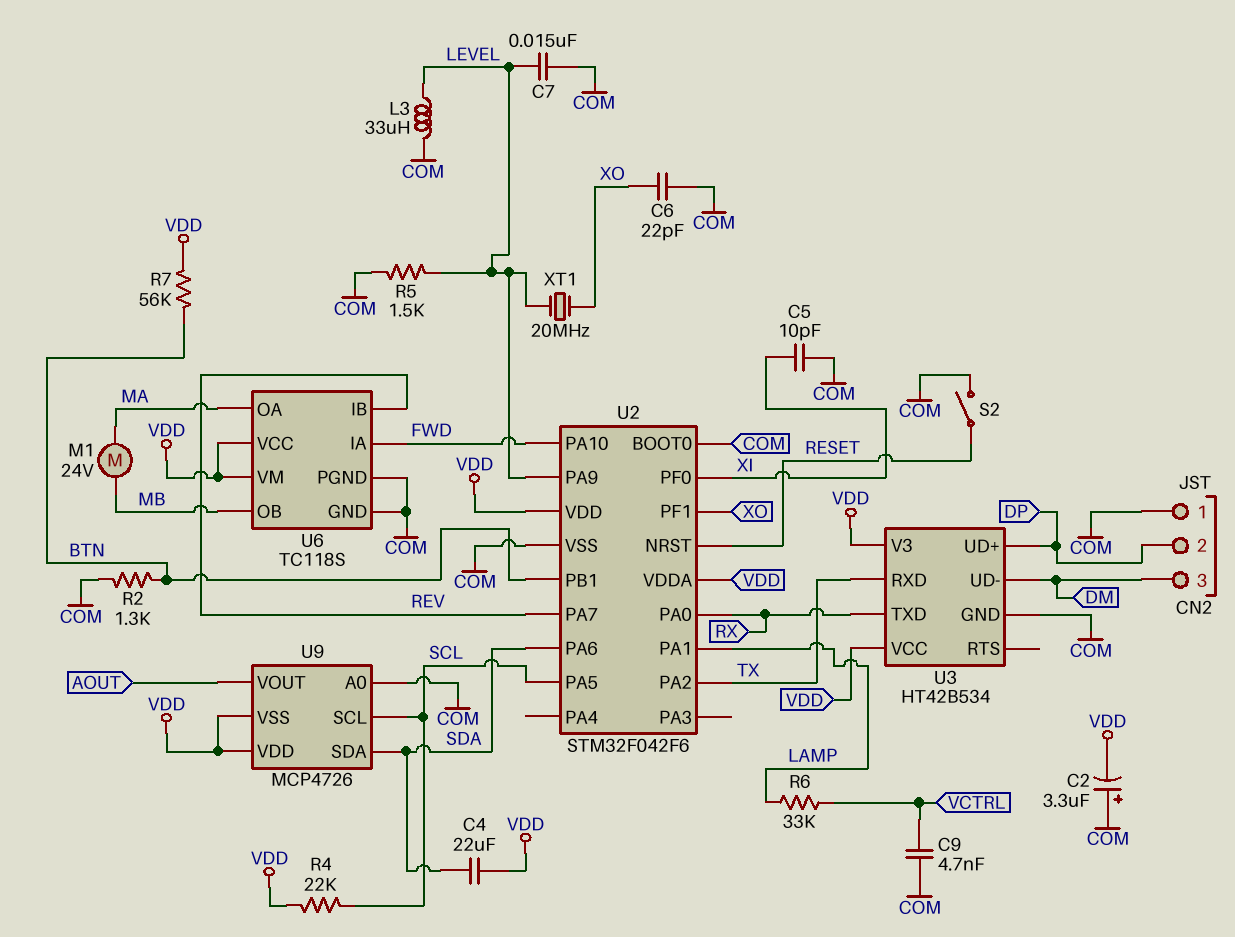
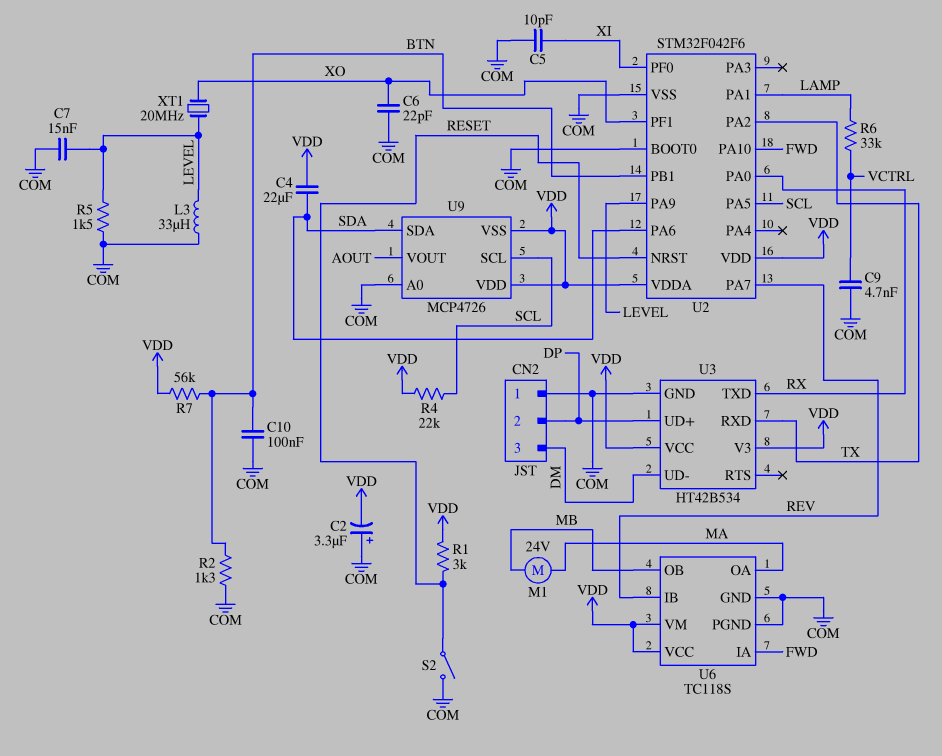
C10: none -> 100nF (BTN, COM)
R1: none -> 3k (RESET, VDD)

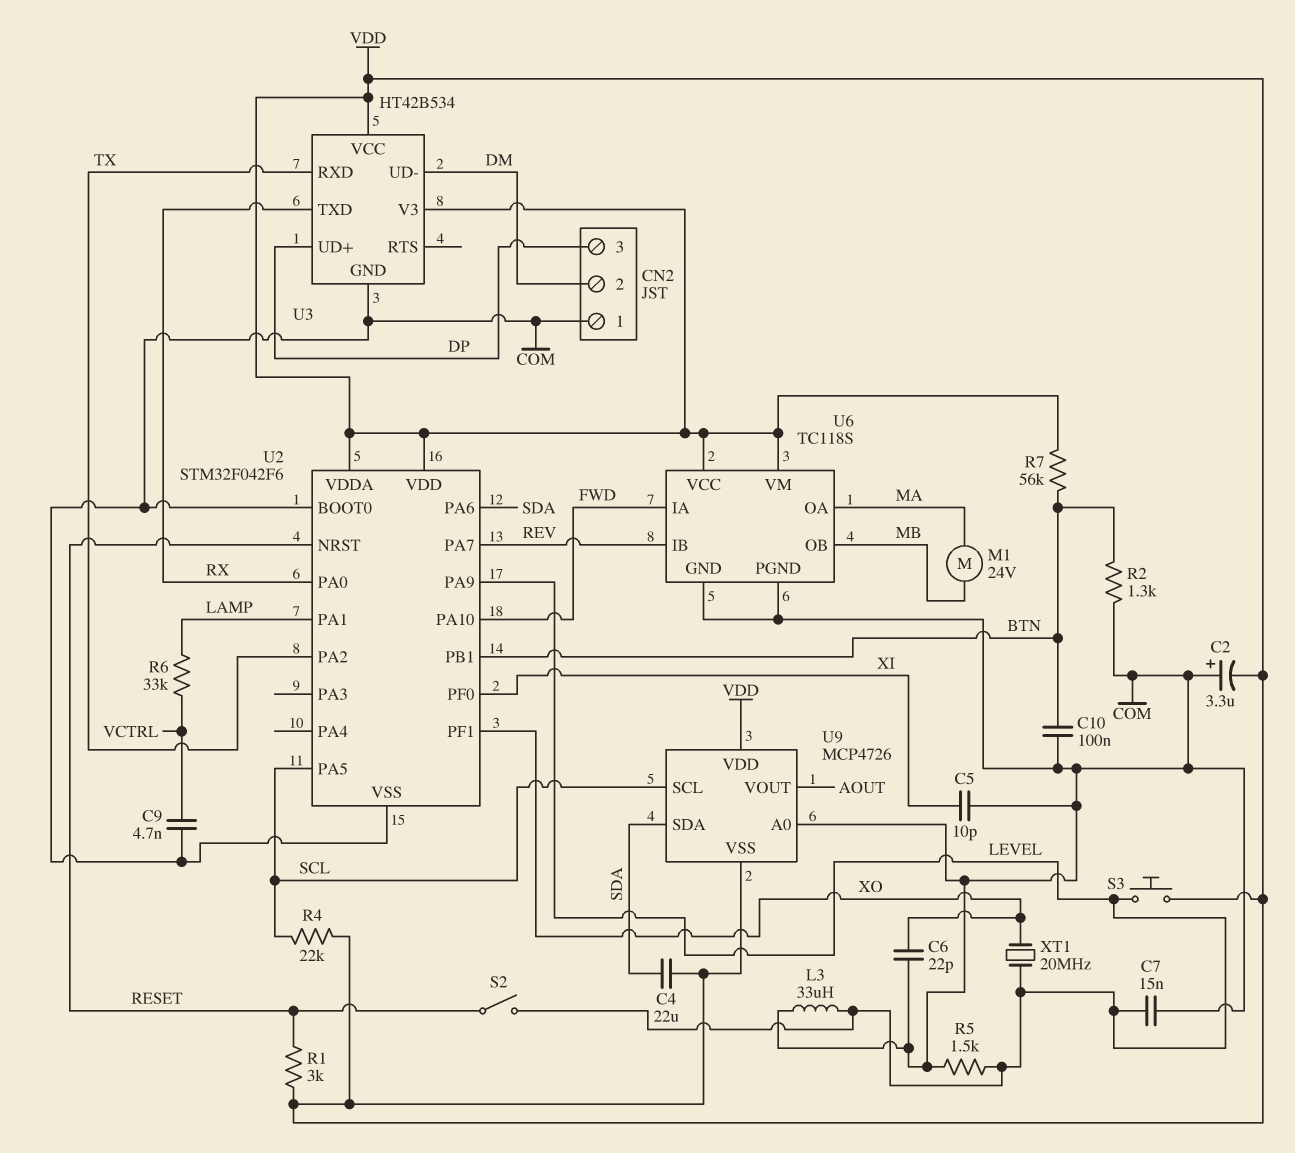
CN2 pin 2: DP -> DM
CN2 pin 3: DM -> DP
S2: switch (COM, RESET) -> switch (LEVEL, RESET)
S3: none -> button (LEVEL, VDD)

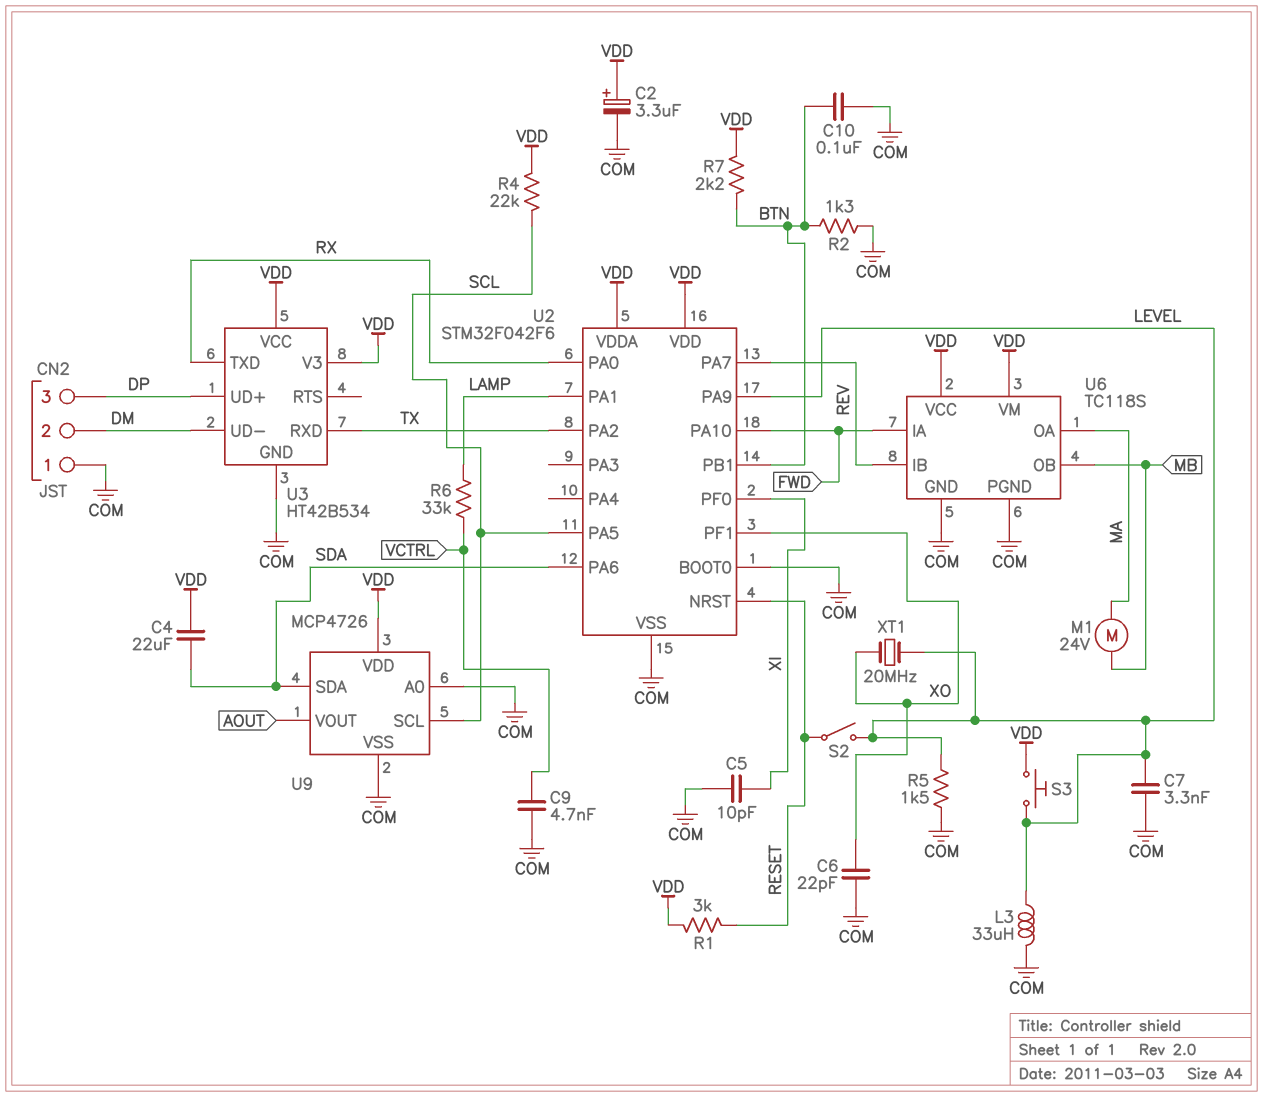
C2: 3.3uF (plus COM, minus VDD) -> 3.3uF (plus VDD, minus COM)
C7: 15nF (COM, LEVEL) -> 3.3nF (COM, LEVEL)
R7: 56k (BTN, VDD) -> 2.2k (BTN, VDD)
U9 pin VSS: VDD -> COM

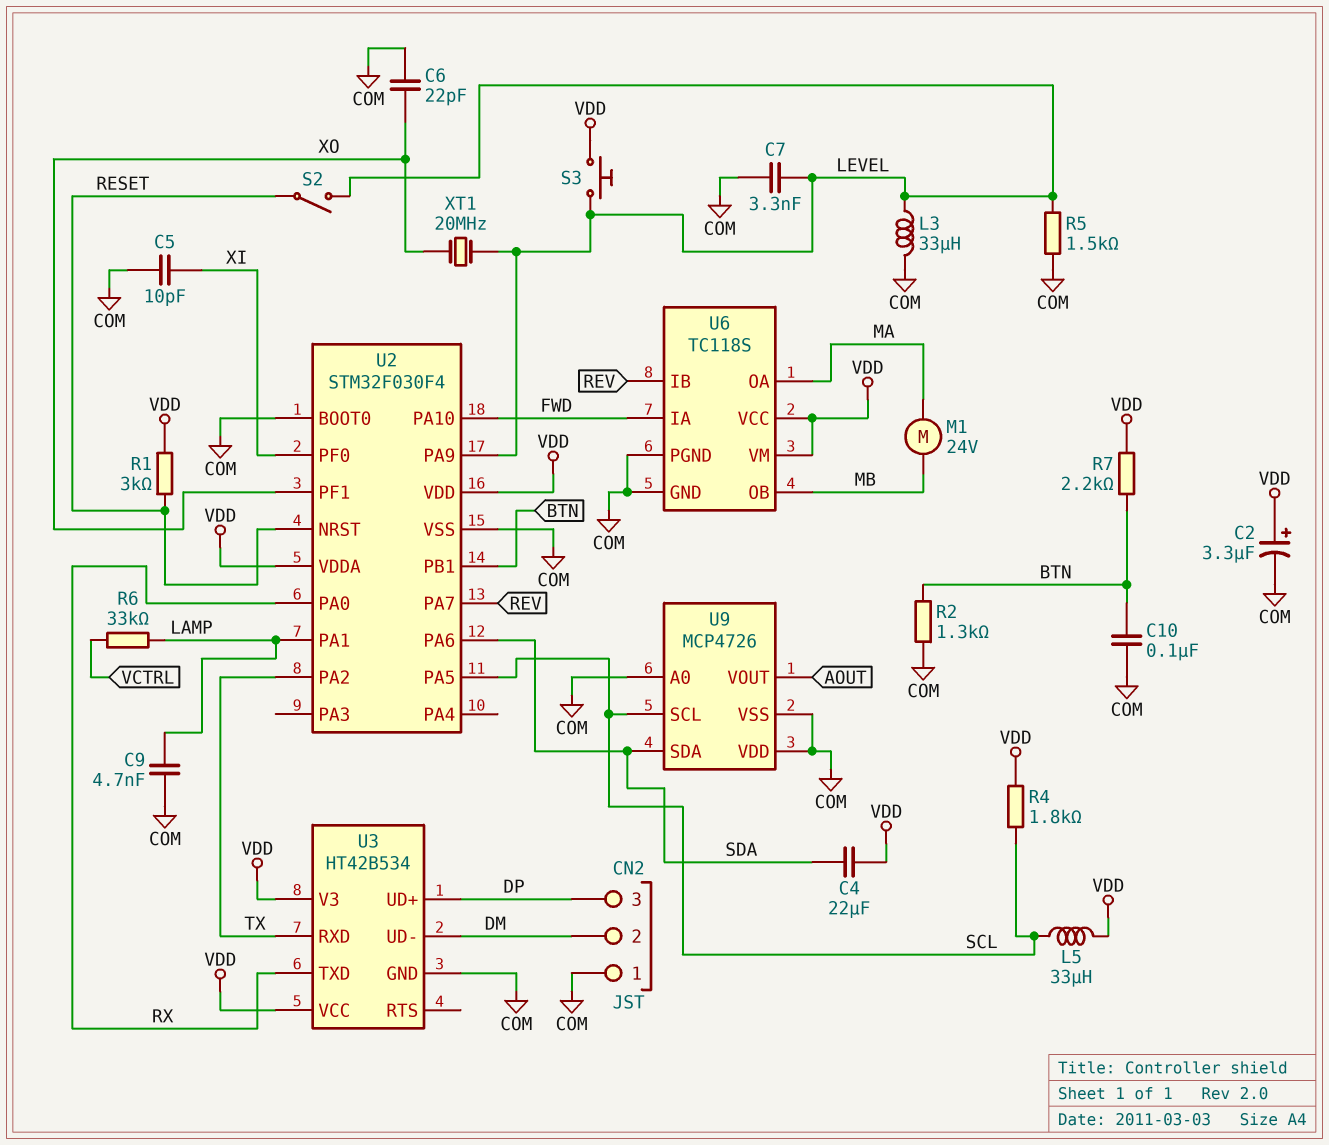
C9: 4.7nF (COM, VCTRL) -> 4.7nF (COM, LAMP)
L5: none -> 33uH (SCL, VDD)
R4: 22k (SCL, VDD) -> 1.8k (SCL, VDD)
U2: STM32F042F6 -> STM32F030F4
U9 pin VDD: VDD -> COM

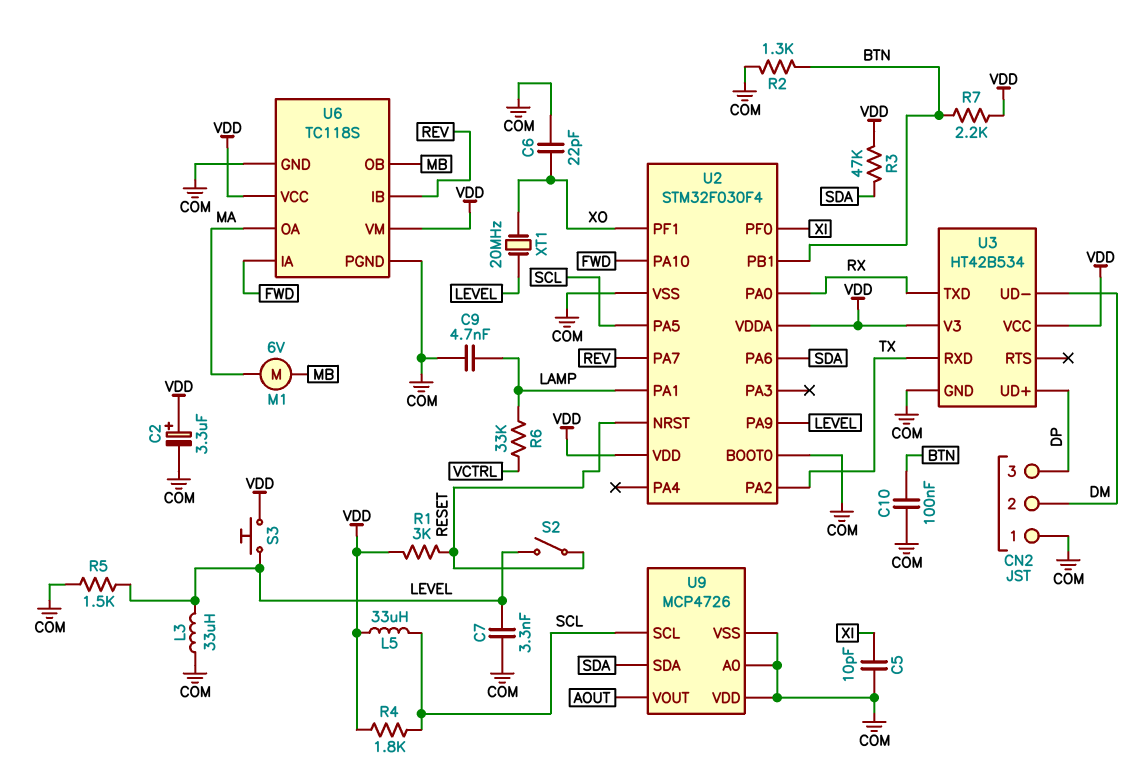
C4: 22uF (SDA, VDD) -> none
M1: motor 24V (MA, MB) -> motor 6V (MA, MB)
R3: none -> 47k (SDA, VDD)

